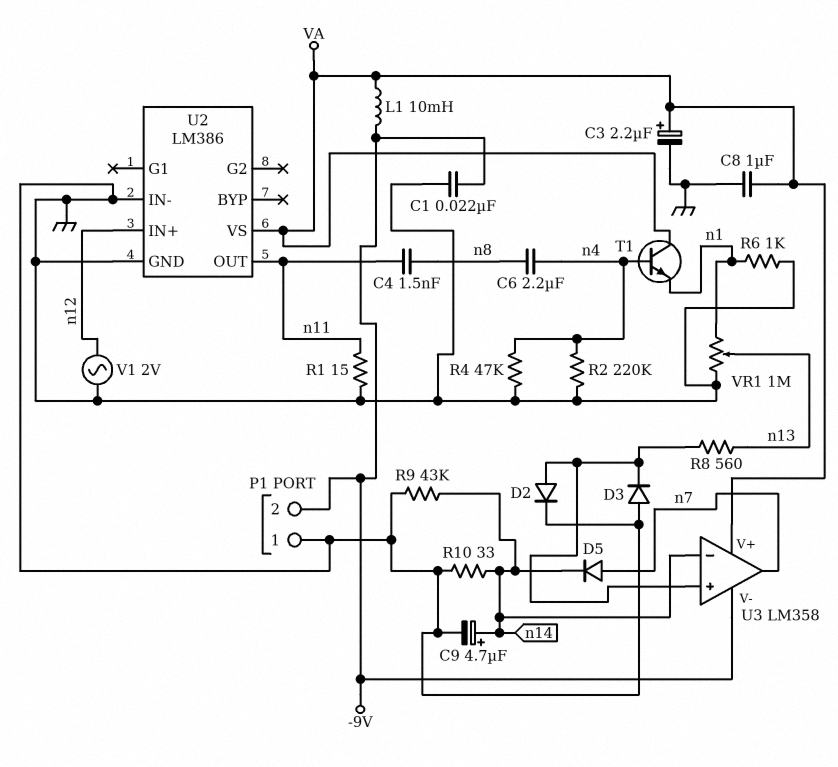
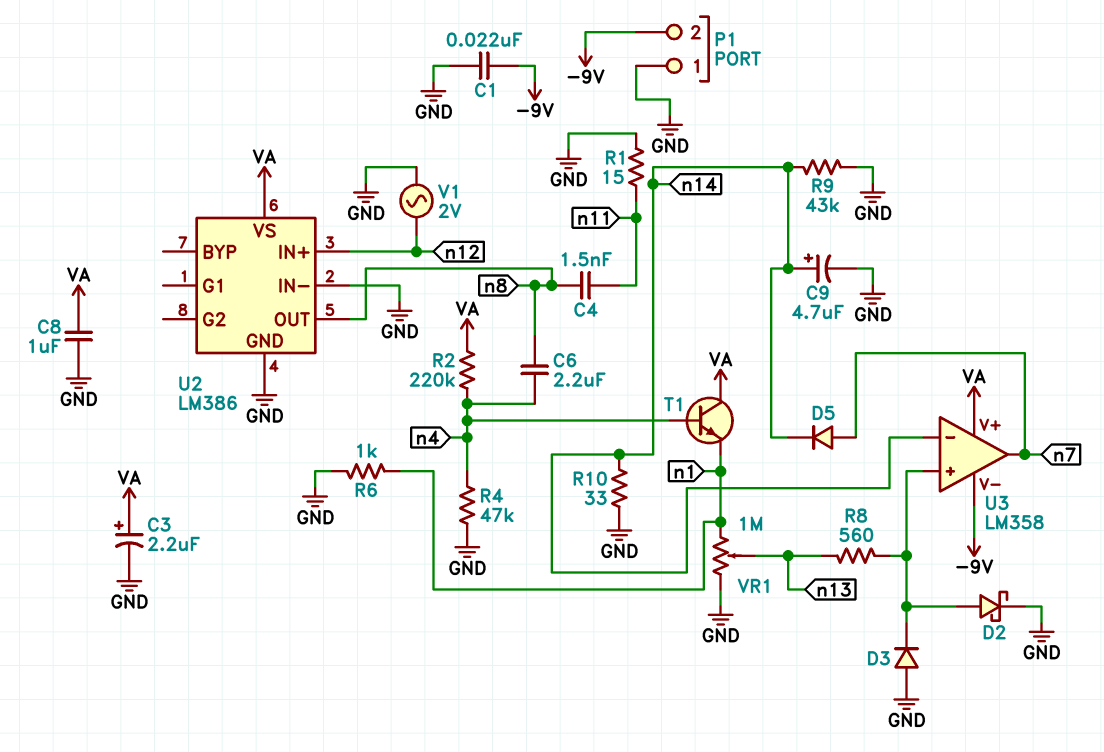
D2: diode (A U3/in+, K GND) -> schottky (A U3/in+, K GND)
L1: 10mH (-9V, VA) -> none
R2: 220k (GND, n4) -> 220k (VA, n4)
U2 pin OUT: n11 -> n8

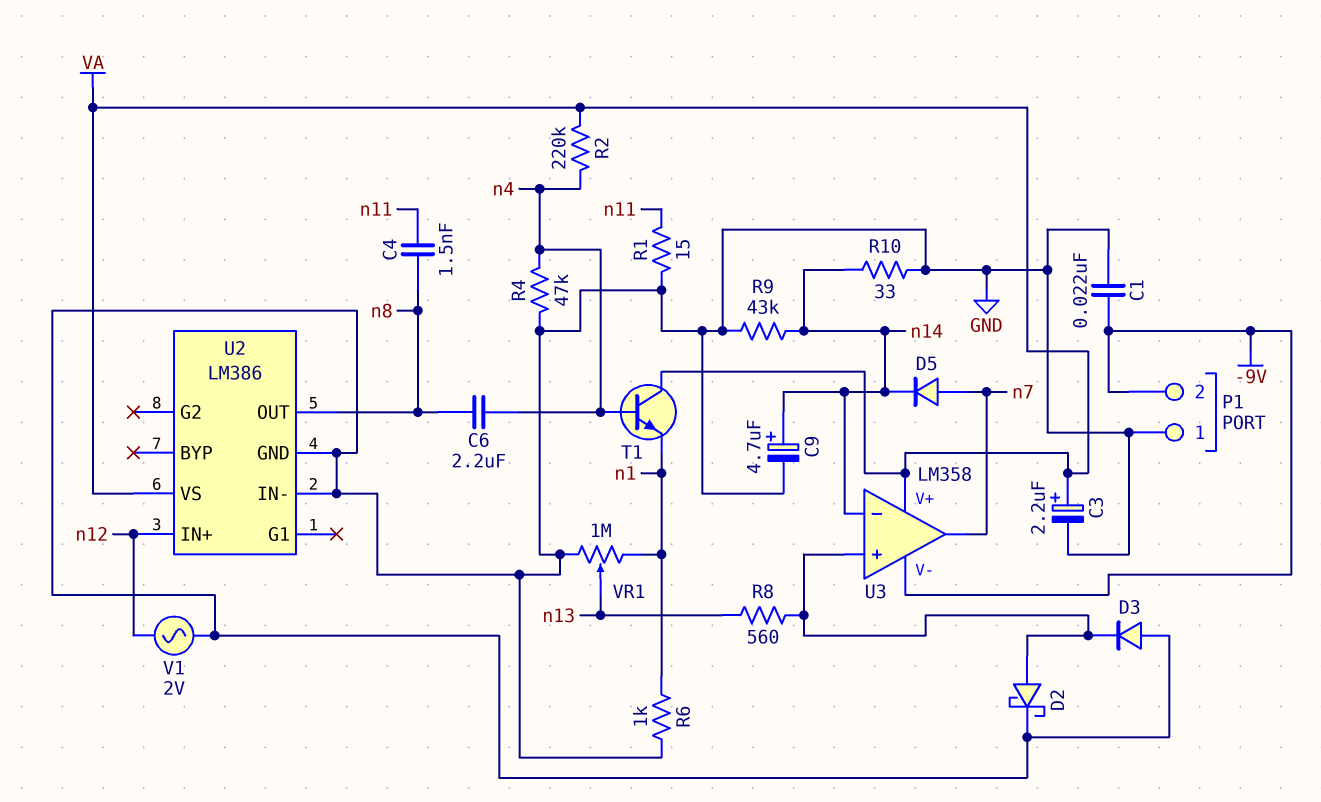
C8: 1uF (GND, VA) -> none

